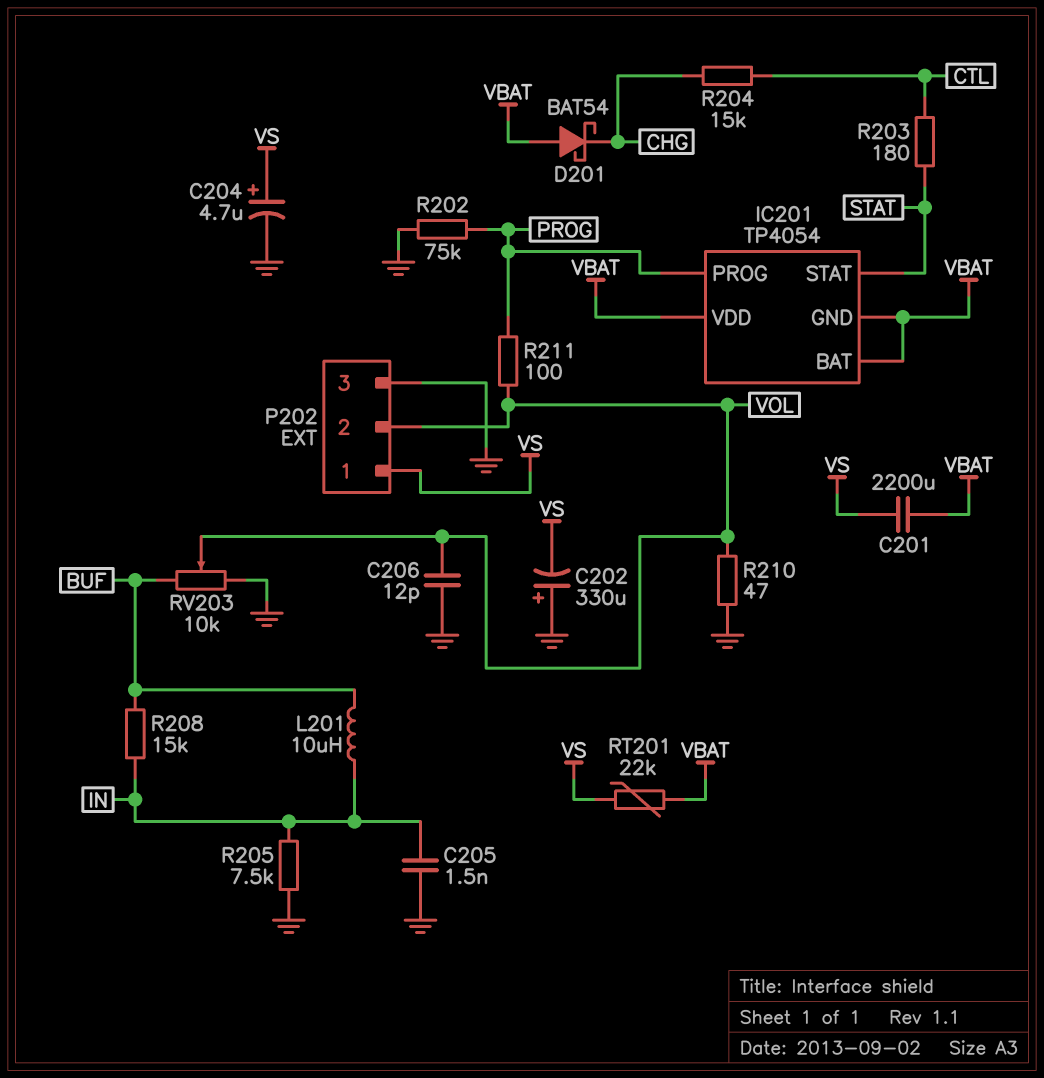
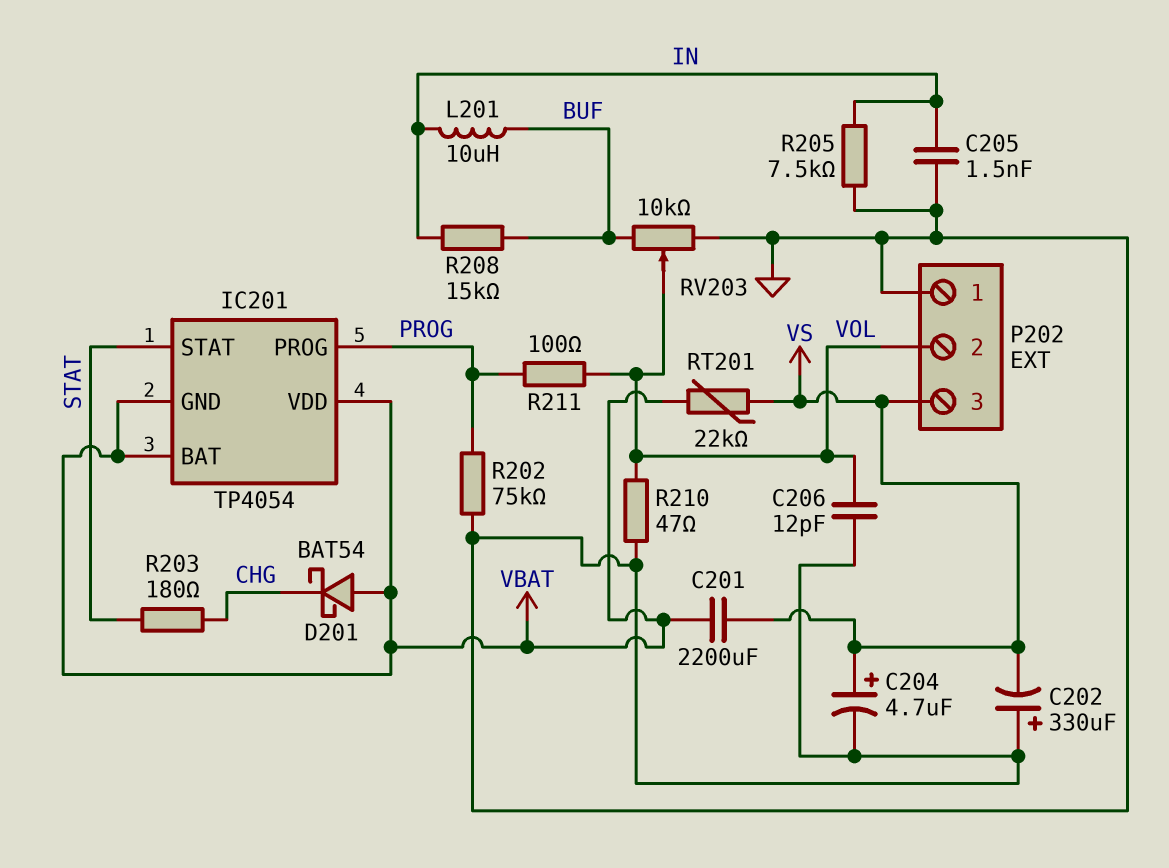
P202 pin 1: VS -> GND
P202 pin 3: GND -> VS
R203: 180 (CTL, STAT) -> 180 (CHG, STAT)
R204: 15k (CHG, CTL) -> none

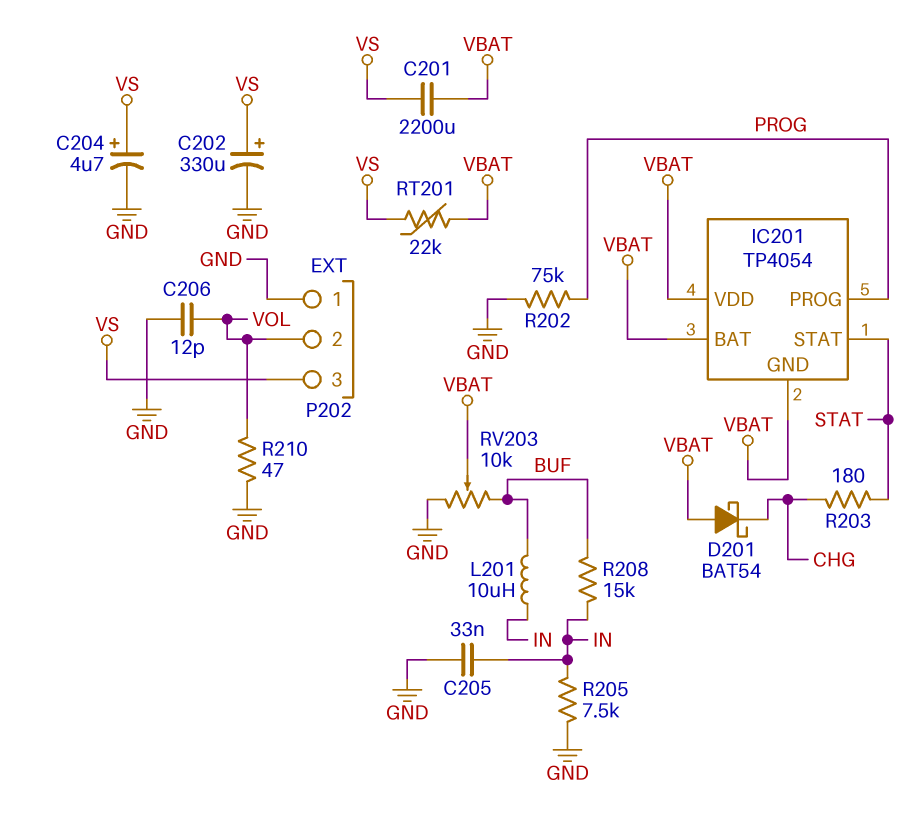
C202: 330uF (plus GND, minus VS) -> 330uF (plus VS, minus GND)
C205: 1.5nF (GND, IN) -> 33nF (GND, IN)
R211: 100 (PROG, VOL) -> none
RV203: 10k (BUF, GND, wiper VOL) -> 10k (BUF, GND, wiper VBAT)

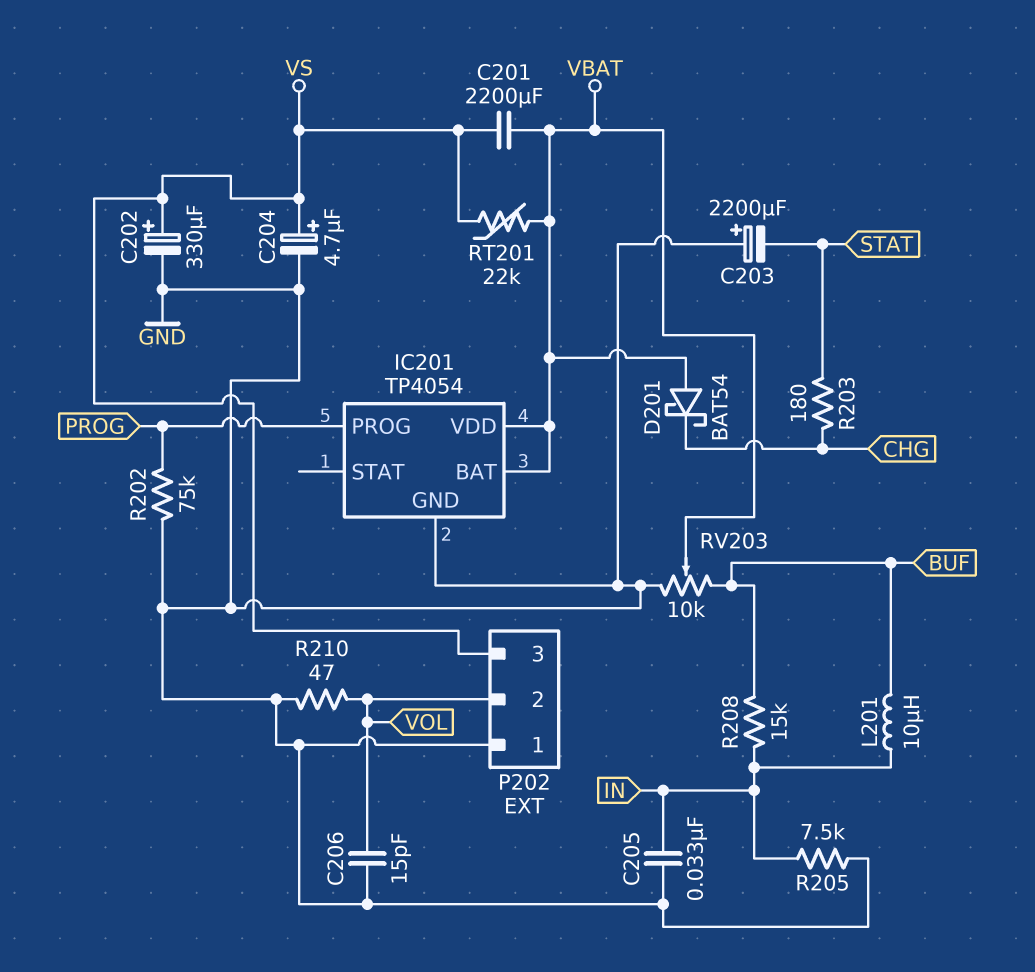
C203: none -> 2200uF (plus GND, minus STAT)
C206: 12pF (GND, VOL) -> 15pF (GND, VOL)
IC201 pin GND: VBAT -> GND
IC201 pin STAT: STAT -> none

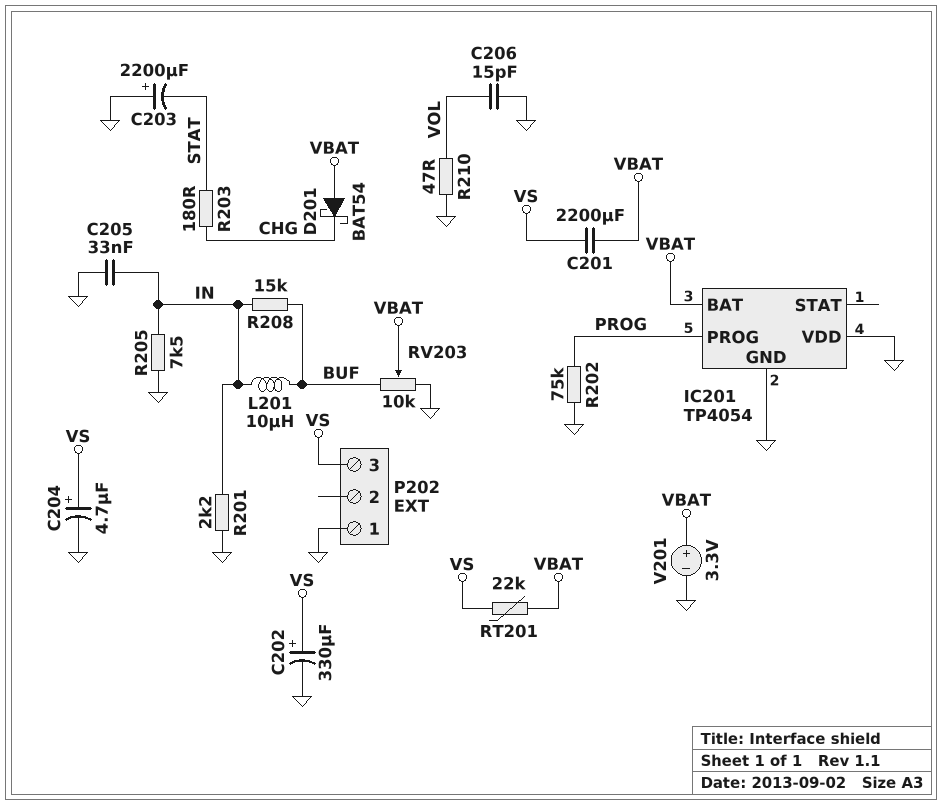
IC201 pin VDD: VBAT -> GND
P202 pin 2: VOL -> none
R201: none -> 2.2k (GND, IN)
V201: none -> 3.3V (plus VBAT, minus GND)

